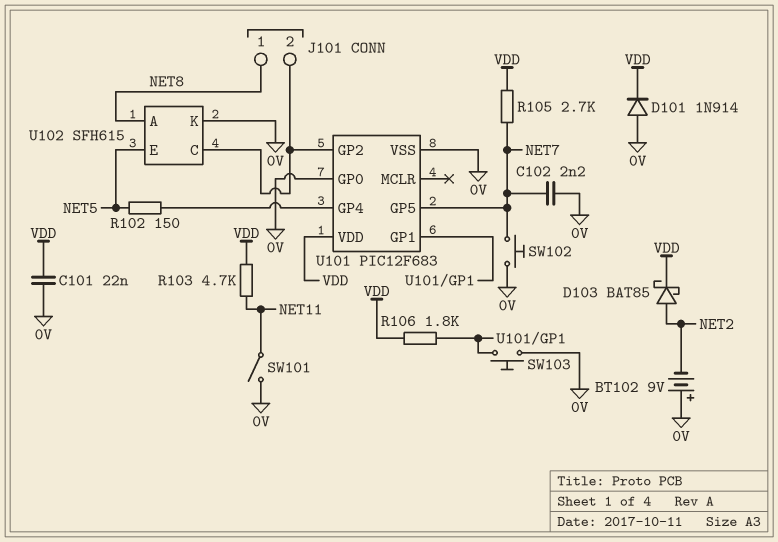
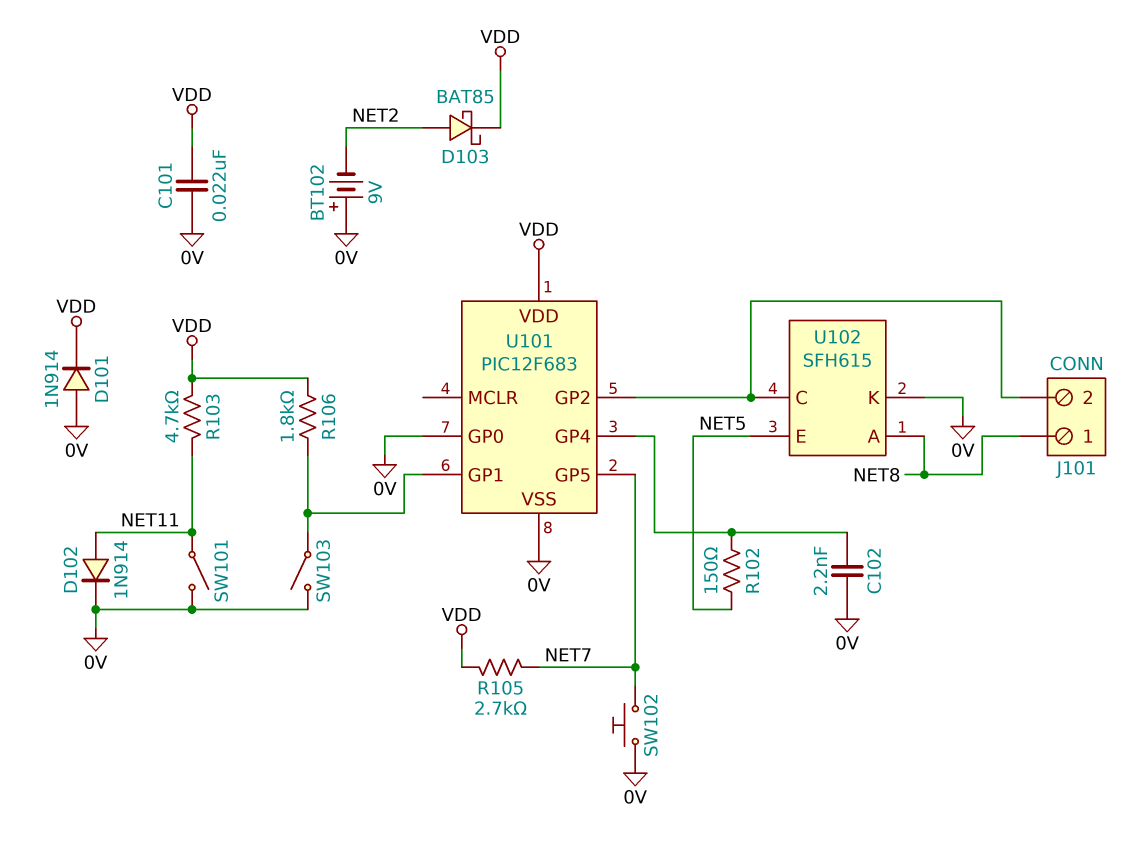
C102: 2.2nF (0V, NET7) -> 2.2nF (0V, U101/GP4)
D102: none -> diode 1N914 (A NET11, K 0V)
SW103: button (0V, U101/GP1) -> switch (0V, U101/GP1)

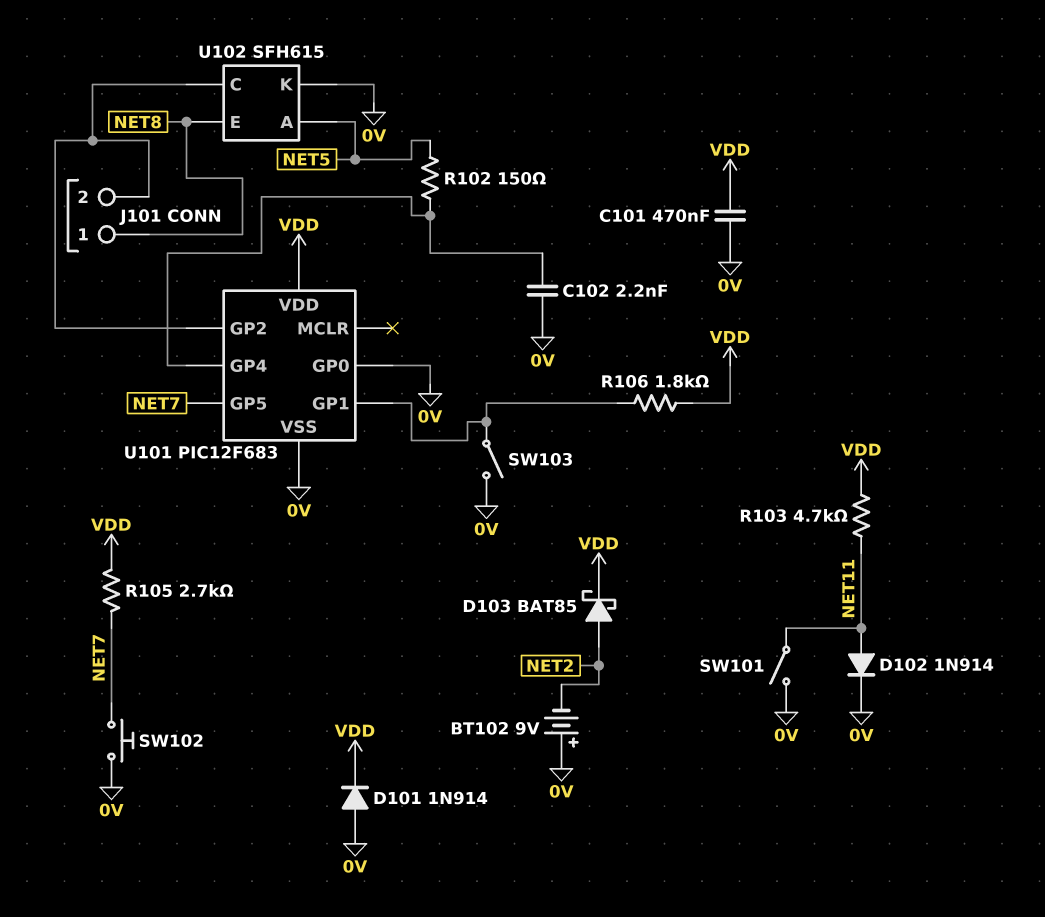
C101: 22nF (0V, VDD) -> 470nF (0V, VDD)
U102 pin A: NET8 -> NET5
U102 pin E: NET5 -> NET8

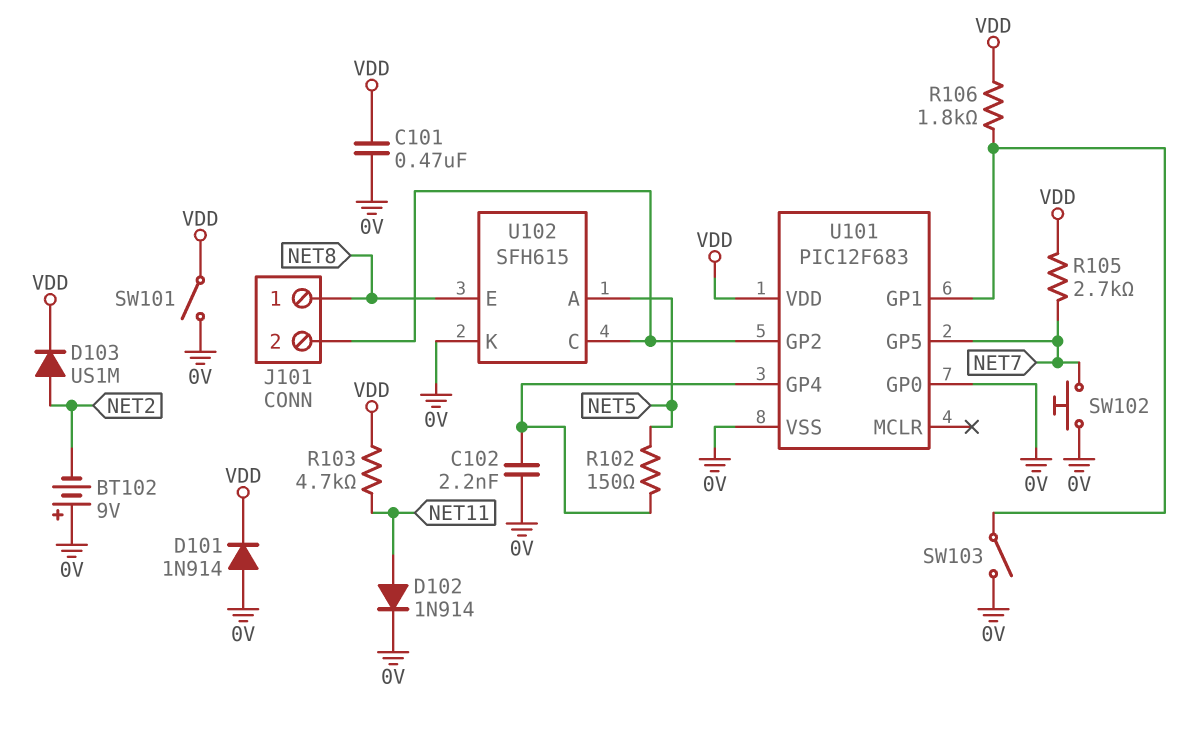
D103: schottky BAT85 (A NET2, K VDD) -> diode US1M (A NET2, K VDD)
SW101: switch (0V, NET11) -> switch (0V, VDD)

